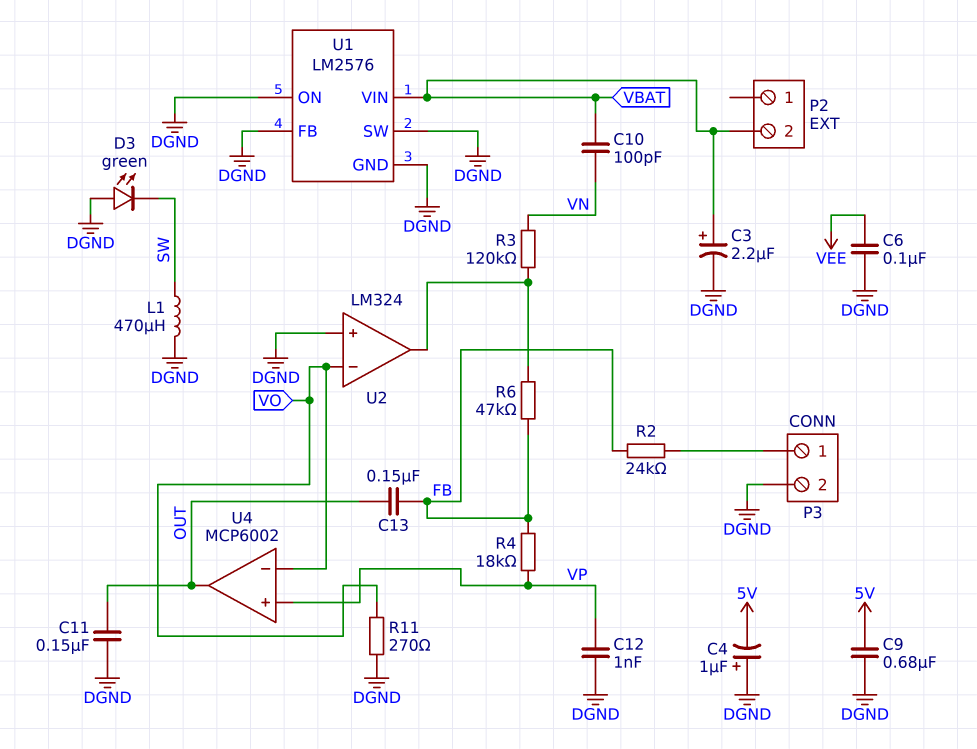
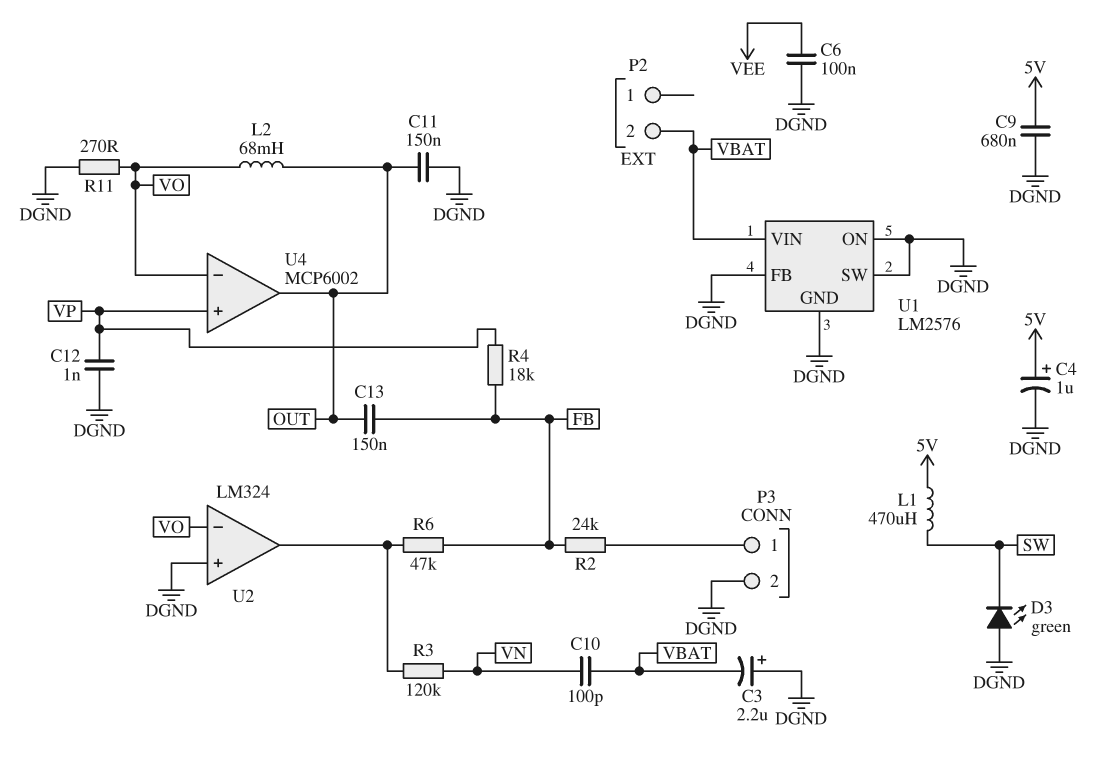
C3: 2.2uF (plus VBAT, minus DGND) -> 2.2uF (plus DGND, minus VBAT)
C4: 1uF (plus DGND, minus 5V) -> 1uF (plus 5V, minus DGND)
L1: 470uH (DGND, SW) -> 470uH (5V, SW)
L2: none -> 68mH (OUT, VO)

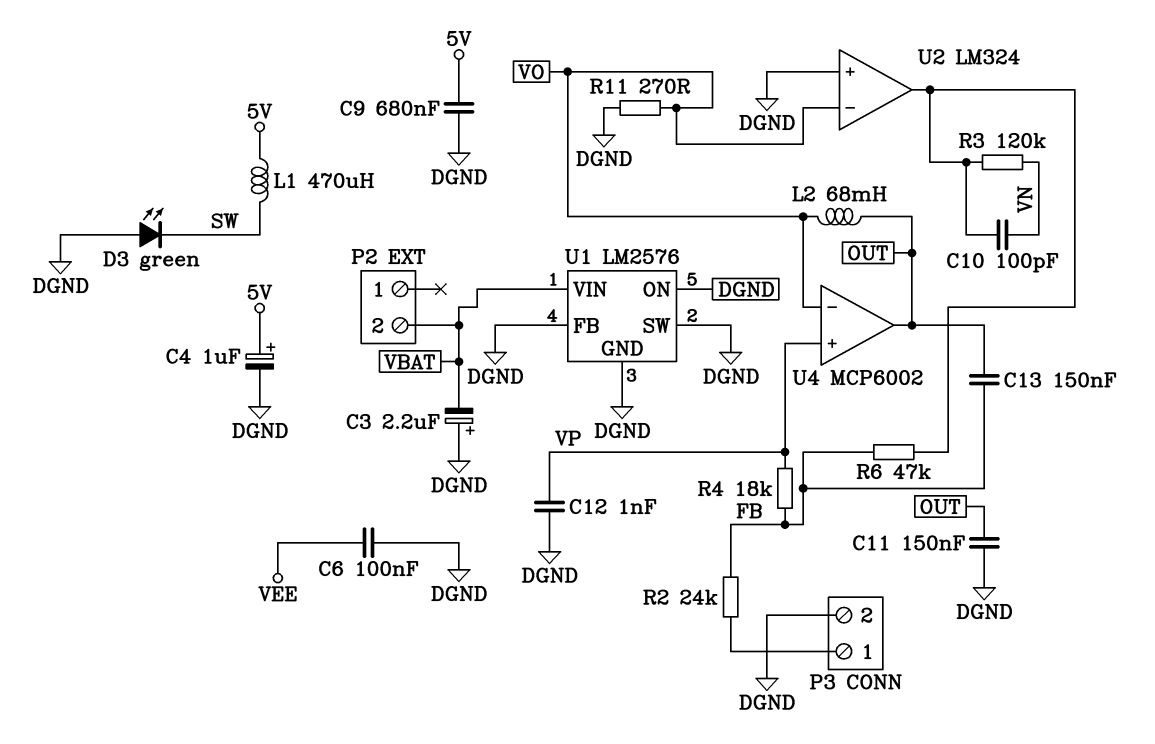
C10: 100pF (VBAT, VN) -> 100pF (U2/out, VN)

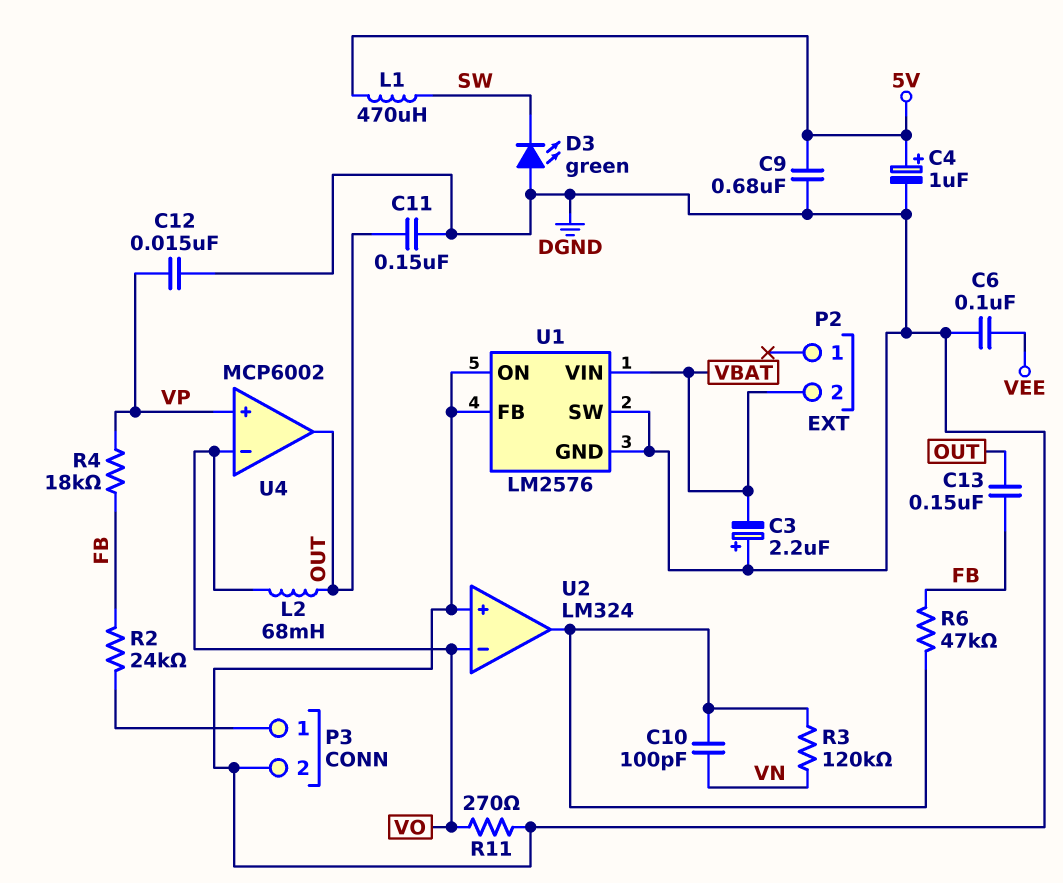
C12: 1nF (DGND, VP) -> 15nF (DGND, VP)

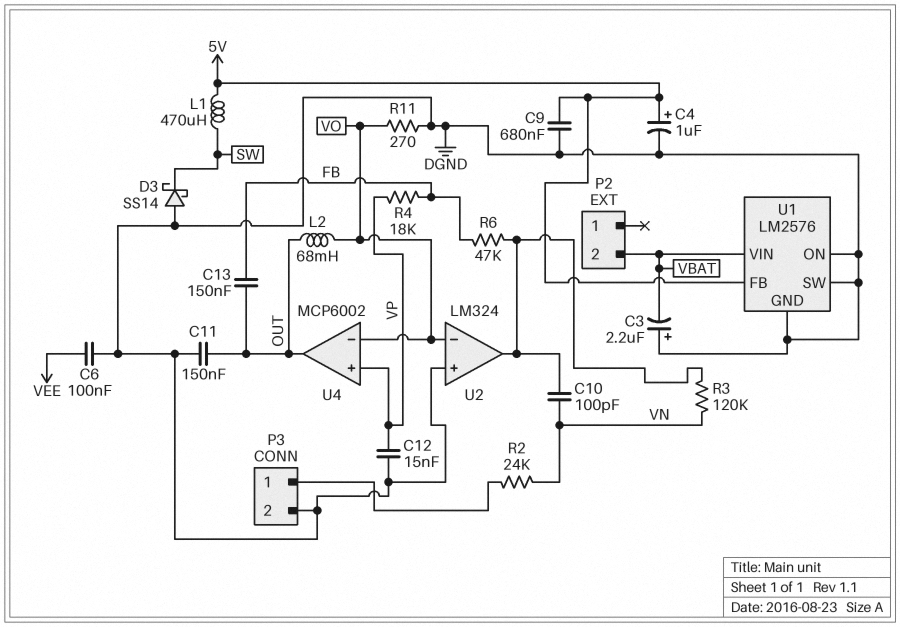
D3: LED green (A DGND, K SW) -> schottky SS14 (A DGND, K SW)
R2: 24k (FB, P3/1) -> 24k (P3/1, VN)
U1 pin FB: DGND -> 5V

